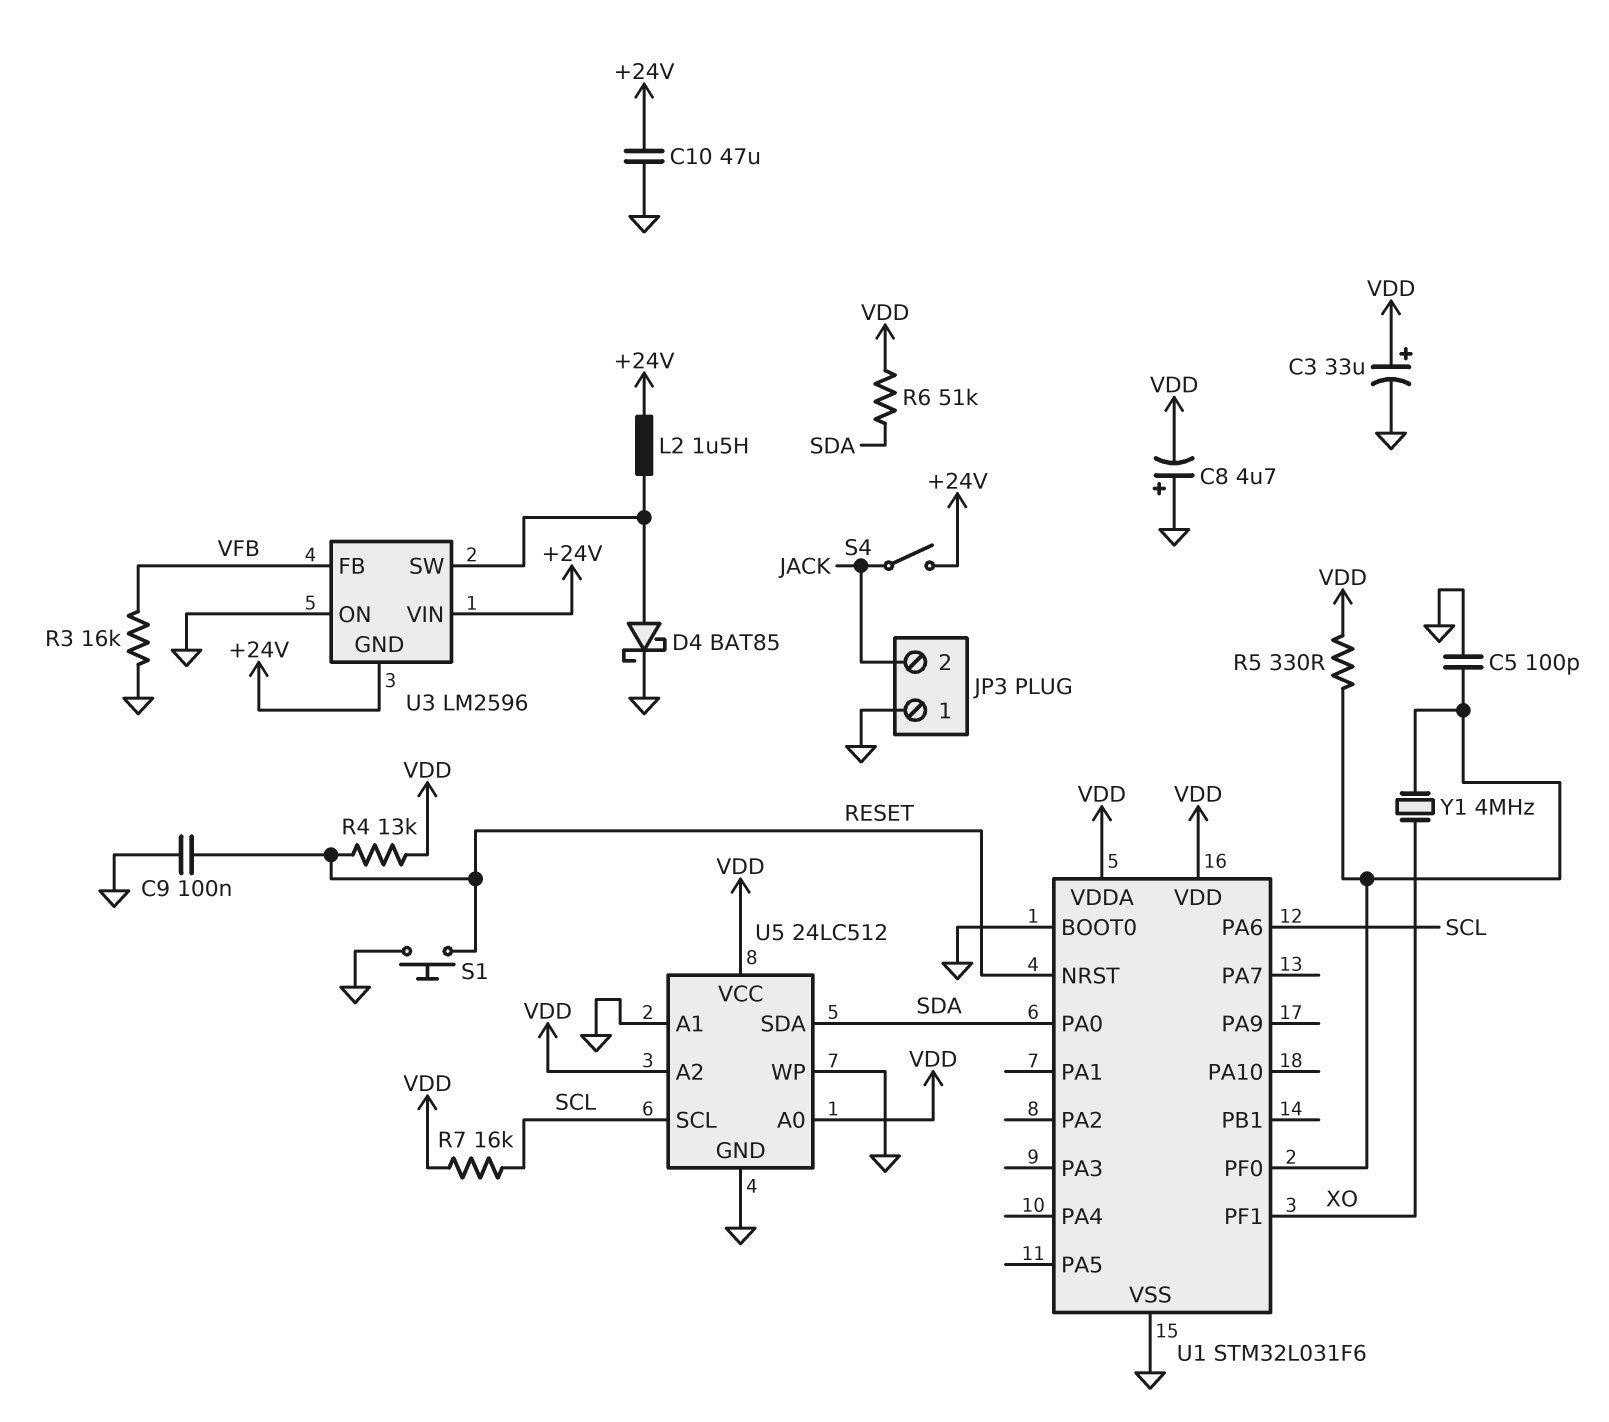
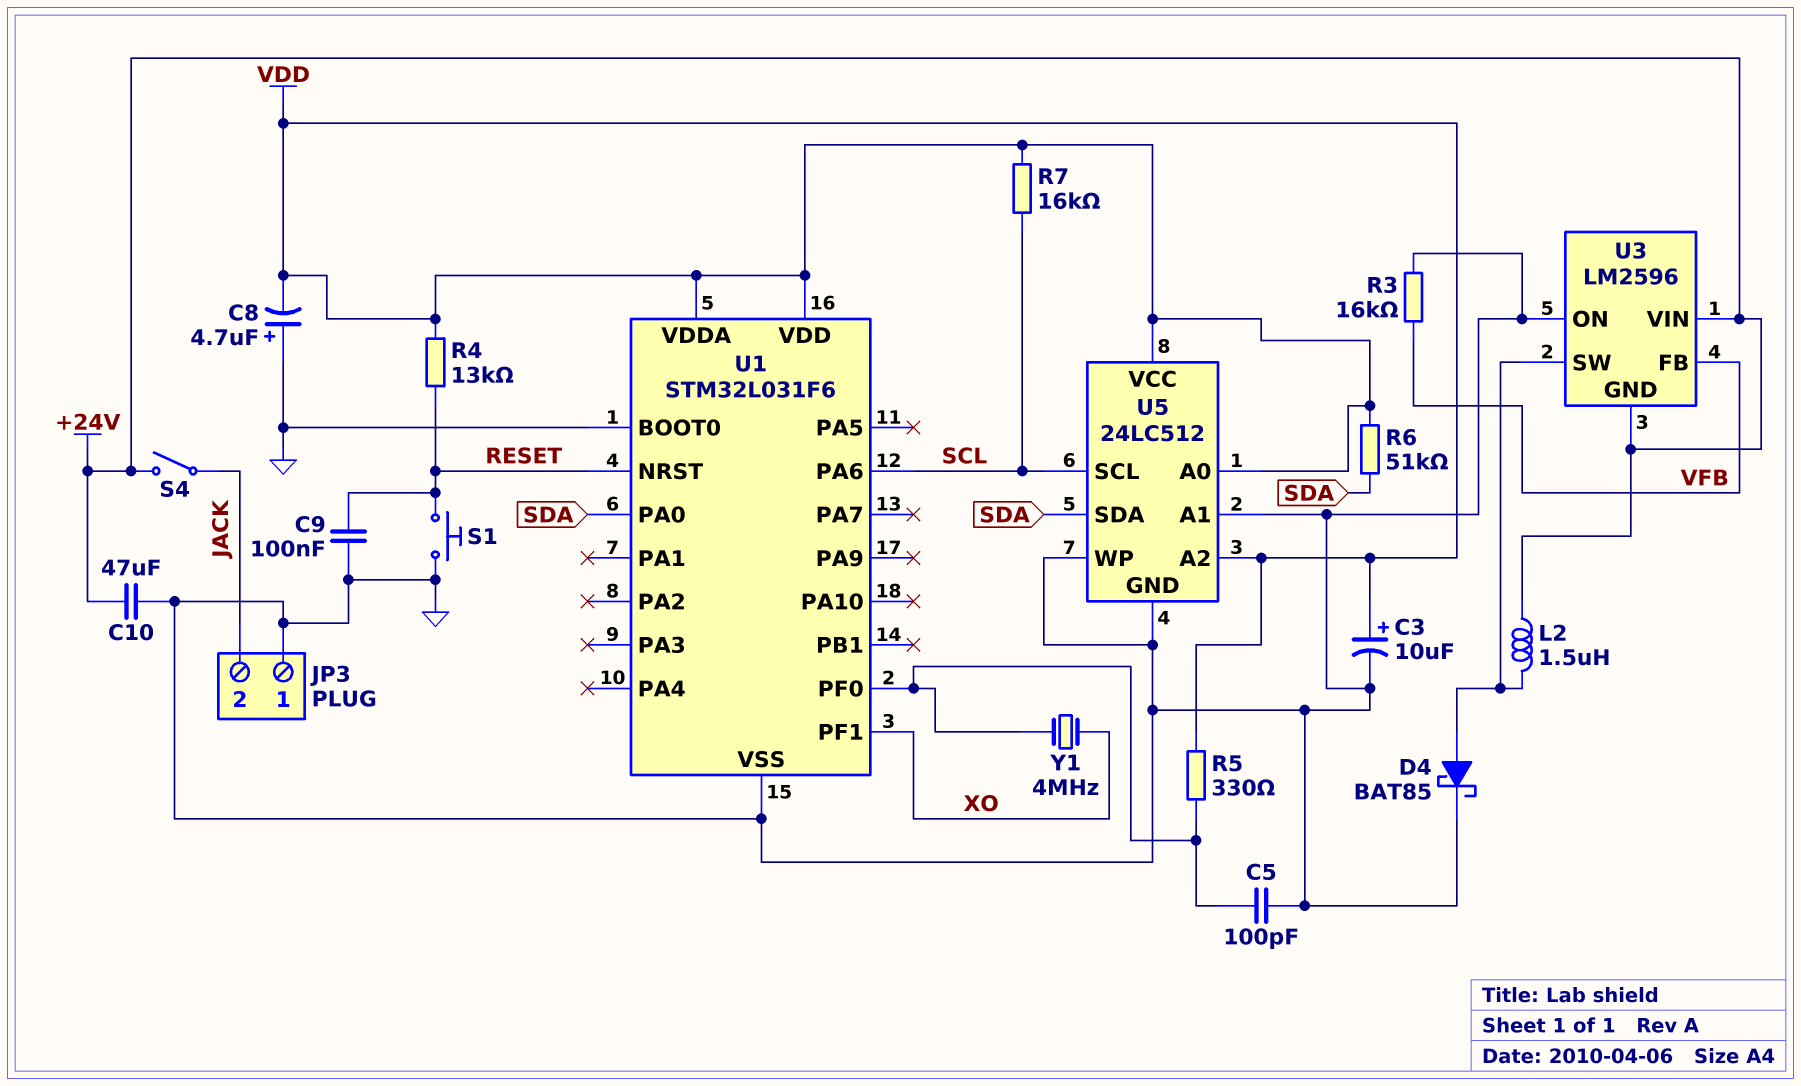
C3: 33uF (plus VDD, minus GND) -> 10uF (plus VDD, minus GND)

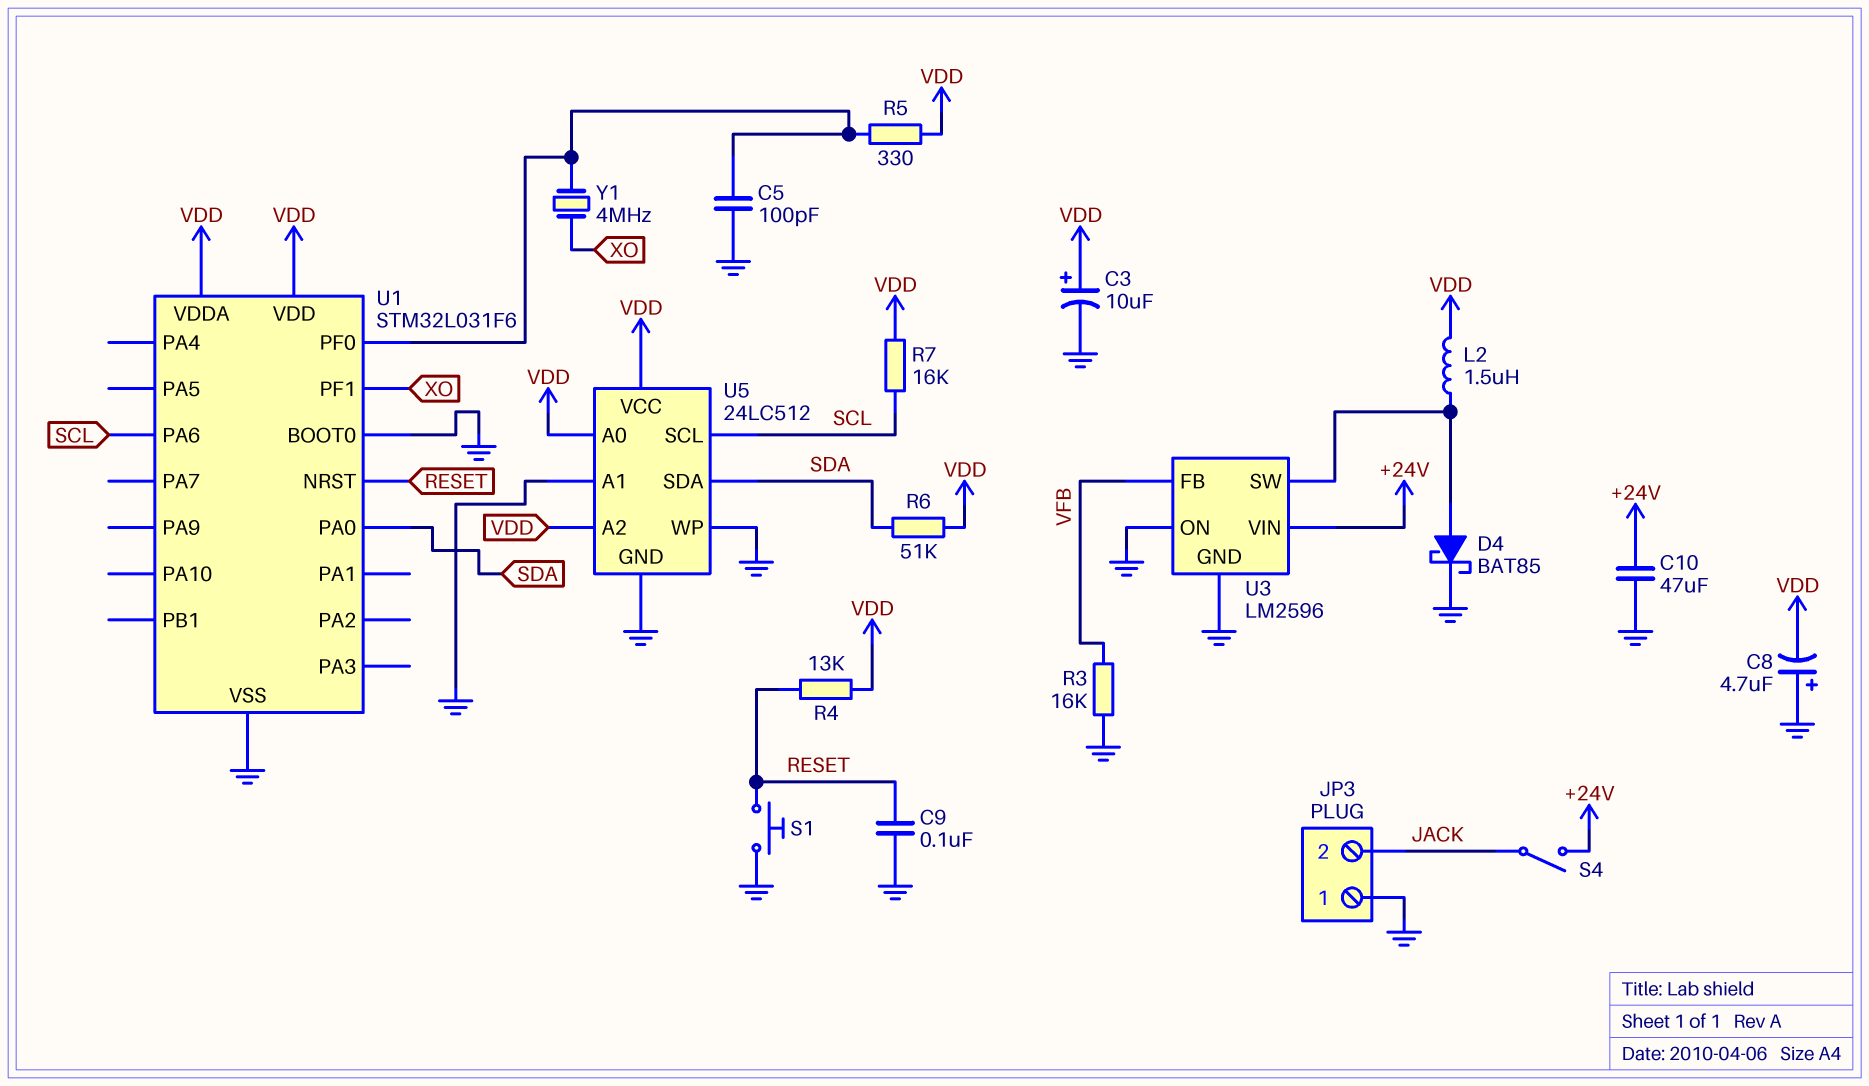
L2: 1.5uH (+24V, U3/SW) -> 1.5uH (U3/SW, VDD)
U3 pin GND: +24V -> GND

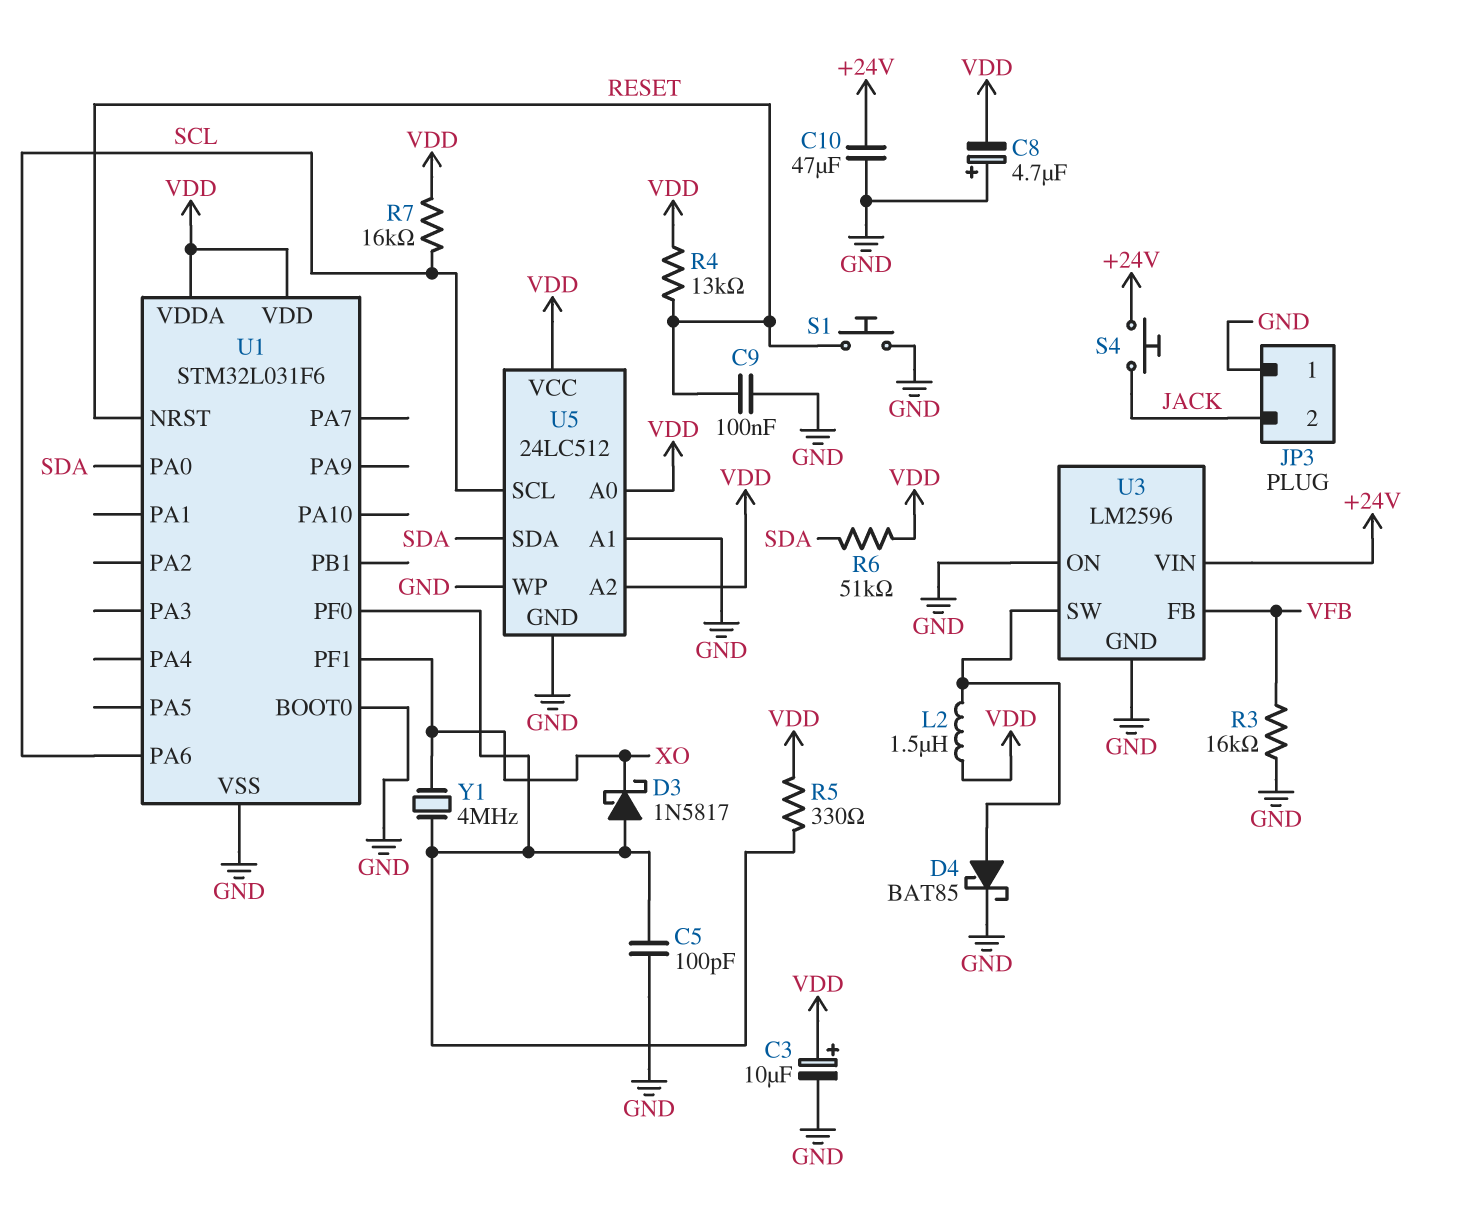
D3: none -> schottky 1N5817 (A U1/PF0, K XO)
S4: switch (+24V, JACK) -> button (+24V, JACK)

